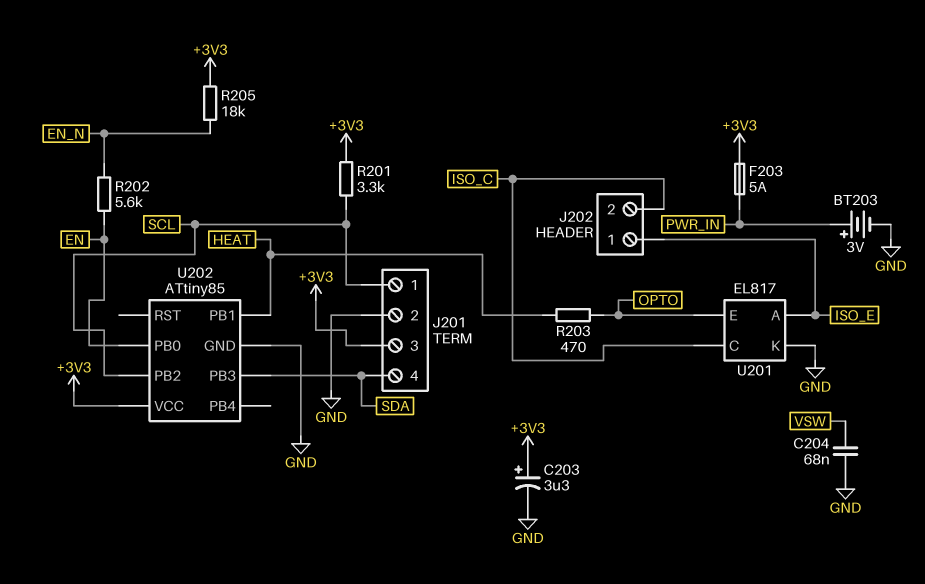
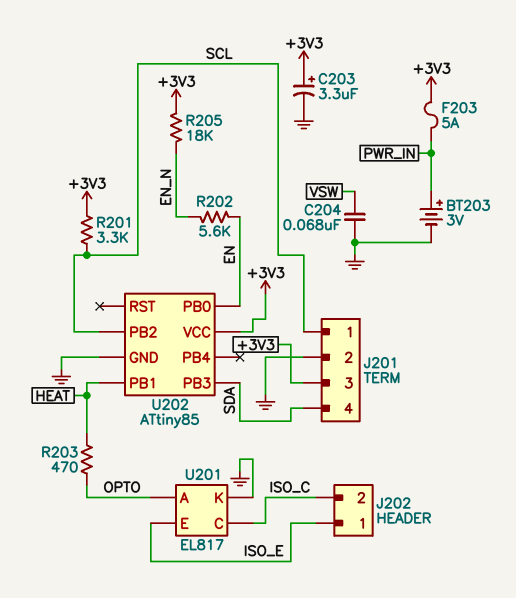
U201 pin A: ISO_E -> OPTO
U201 pin E: OPTO -> ISO_E

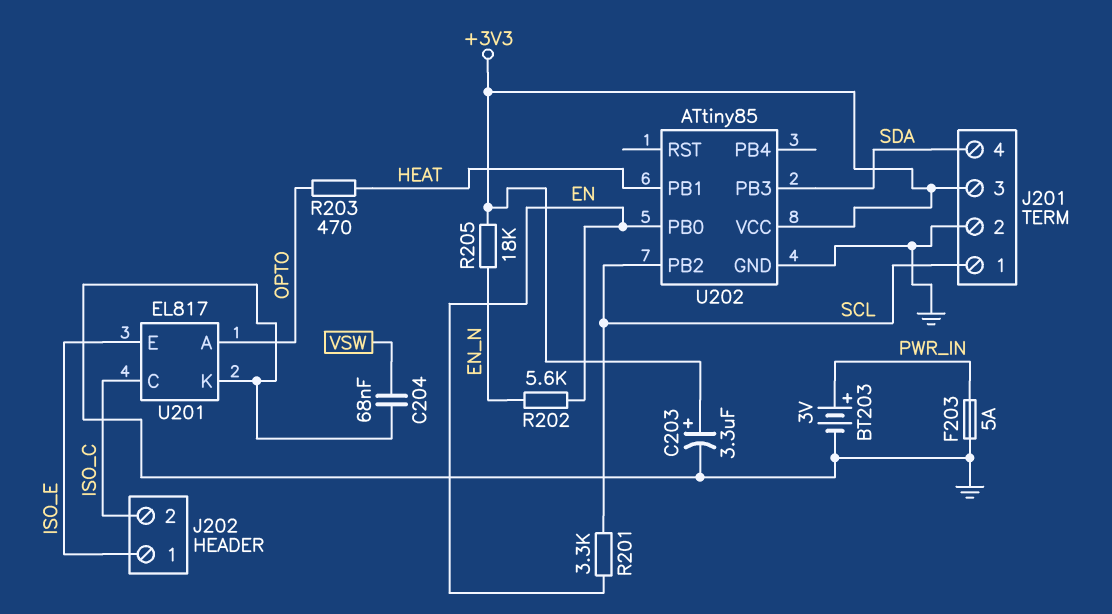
F203: 5A (+3V3, PWR_IN) -> 5A (GND, PWR_IN)
R201: 3.3k (+3V3, SCL) -> 3.3k (EN, SCL)

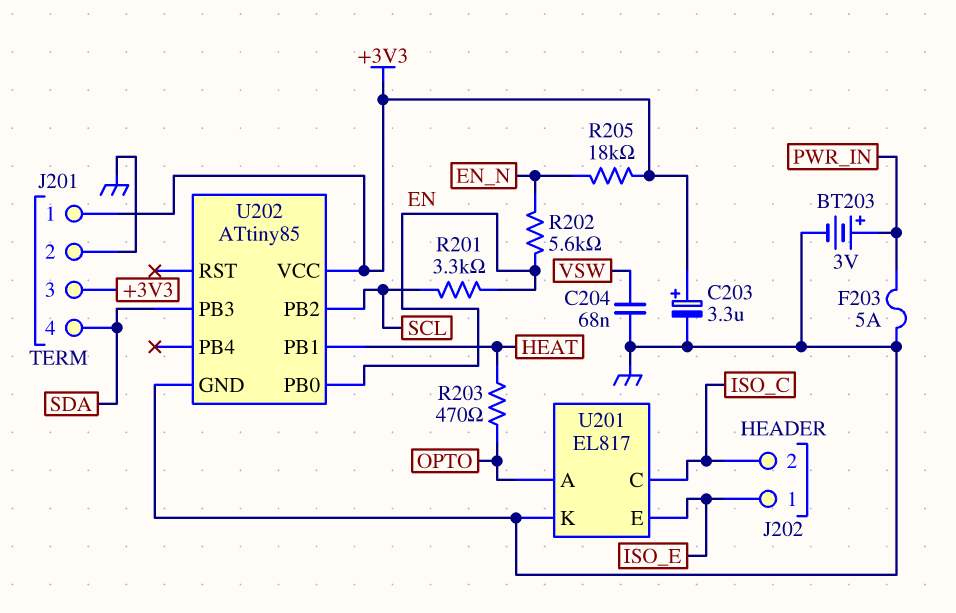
J201 pin 1: SCL -> +3V3

